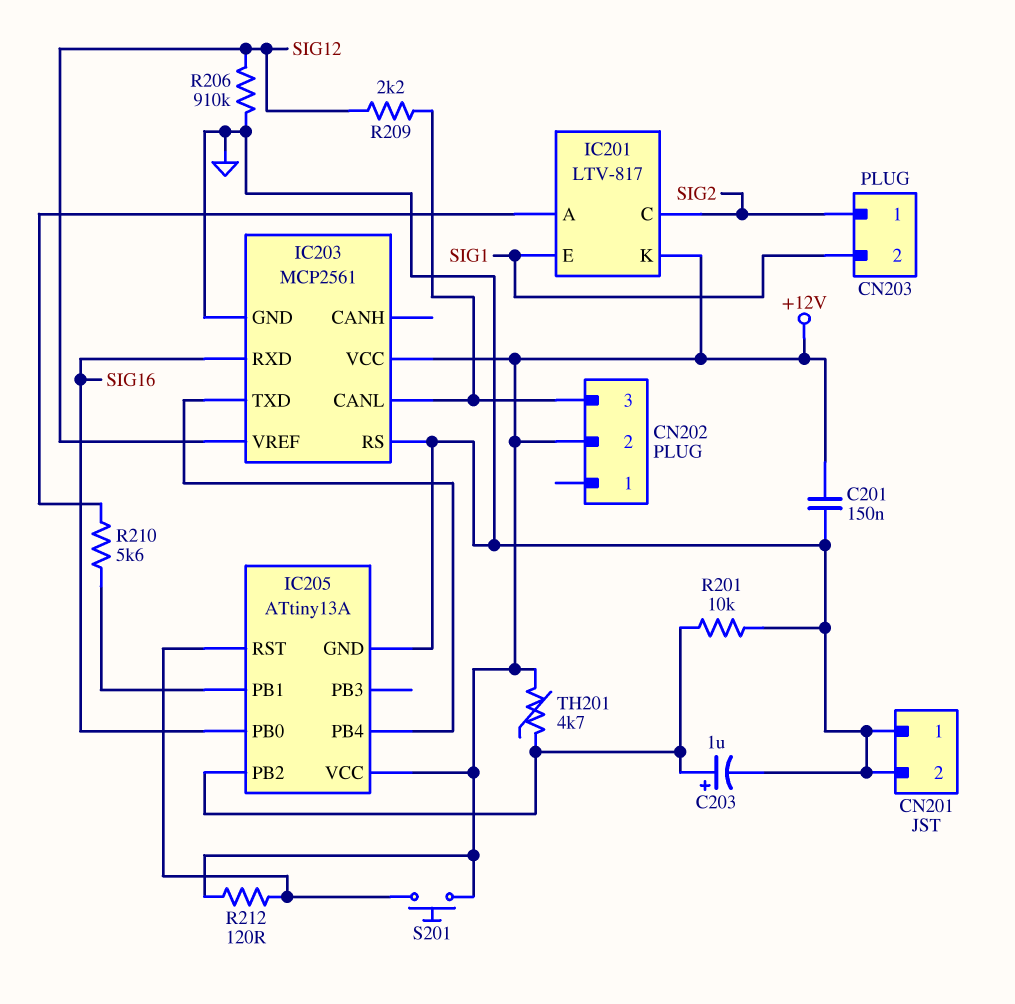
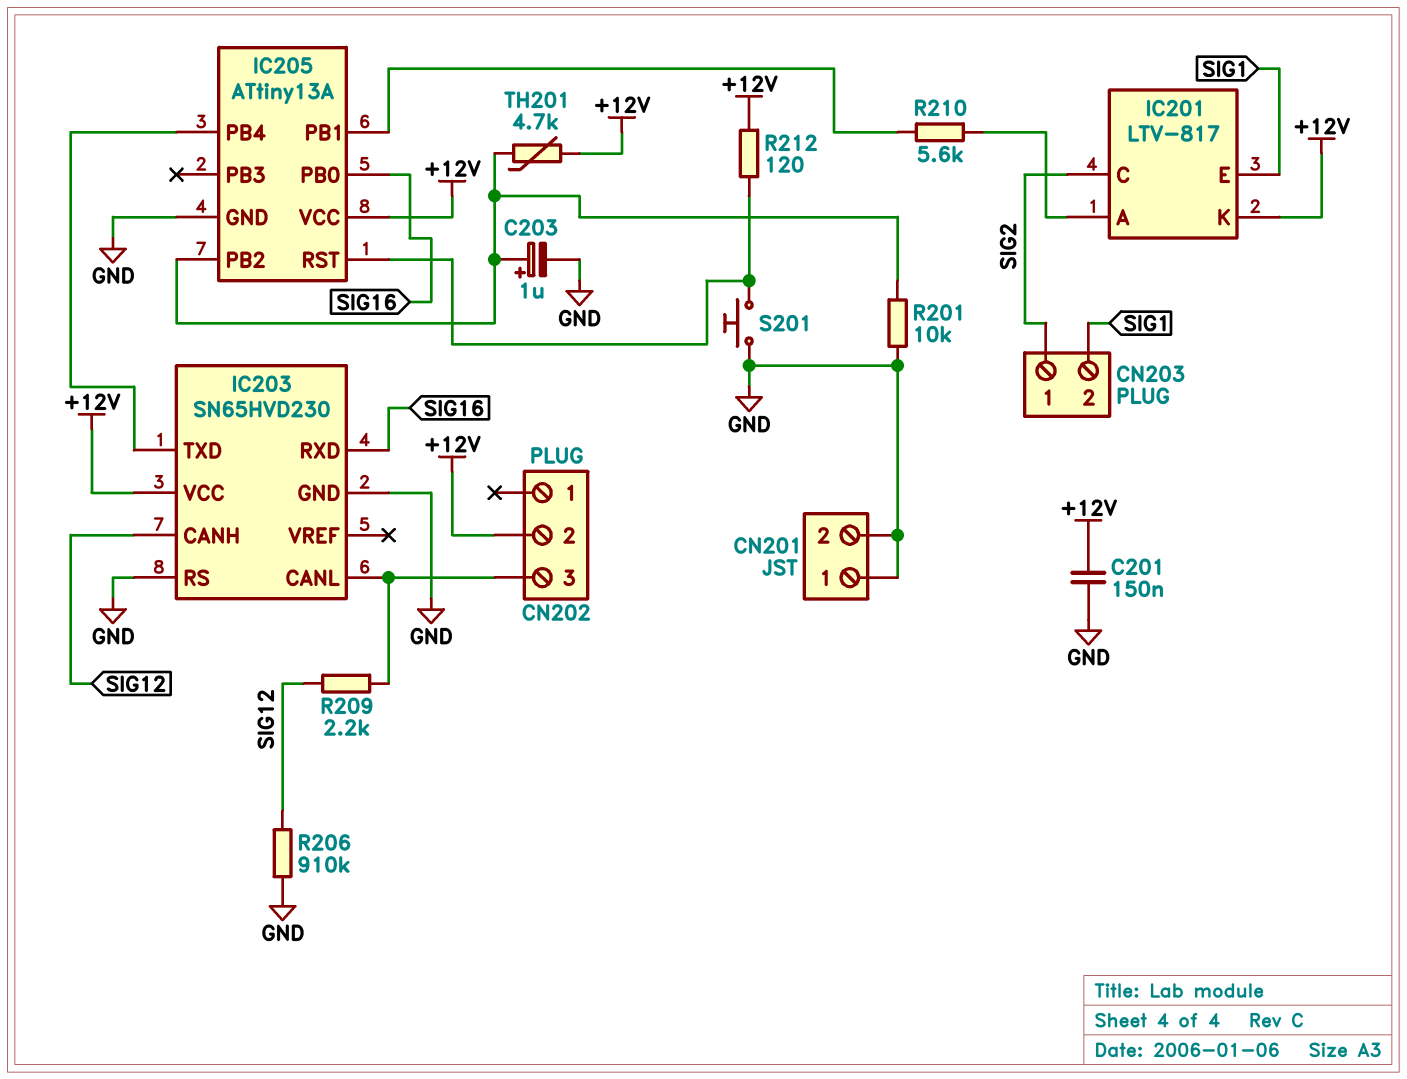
IC203: MCP2561 -> SN65HVD230
IC203 pin CANH: none -> SIG12
IC203 pin VREF: SIG12 -> none
S201: button (+12V, IC205/RST) -> button (GND, IC205/RST)

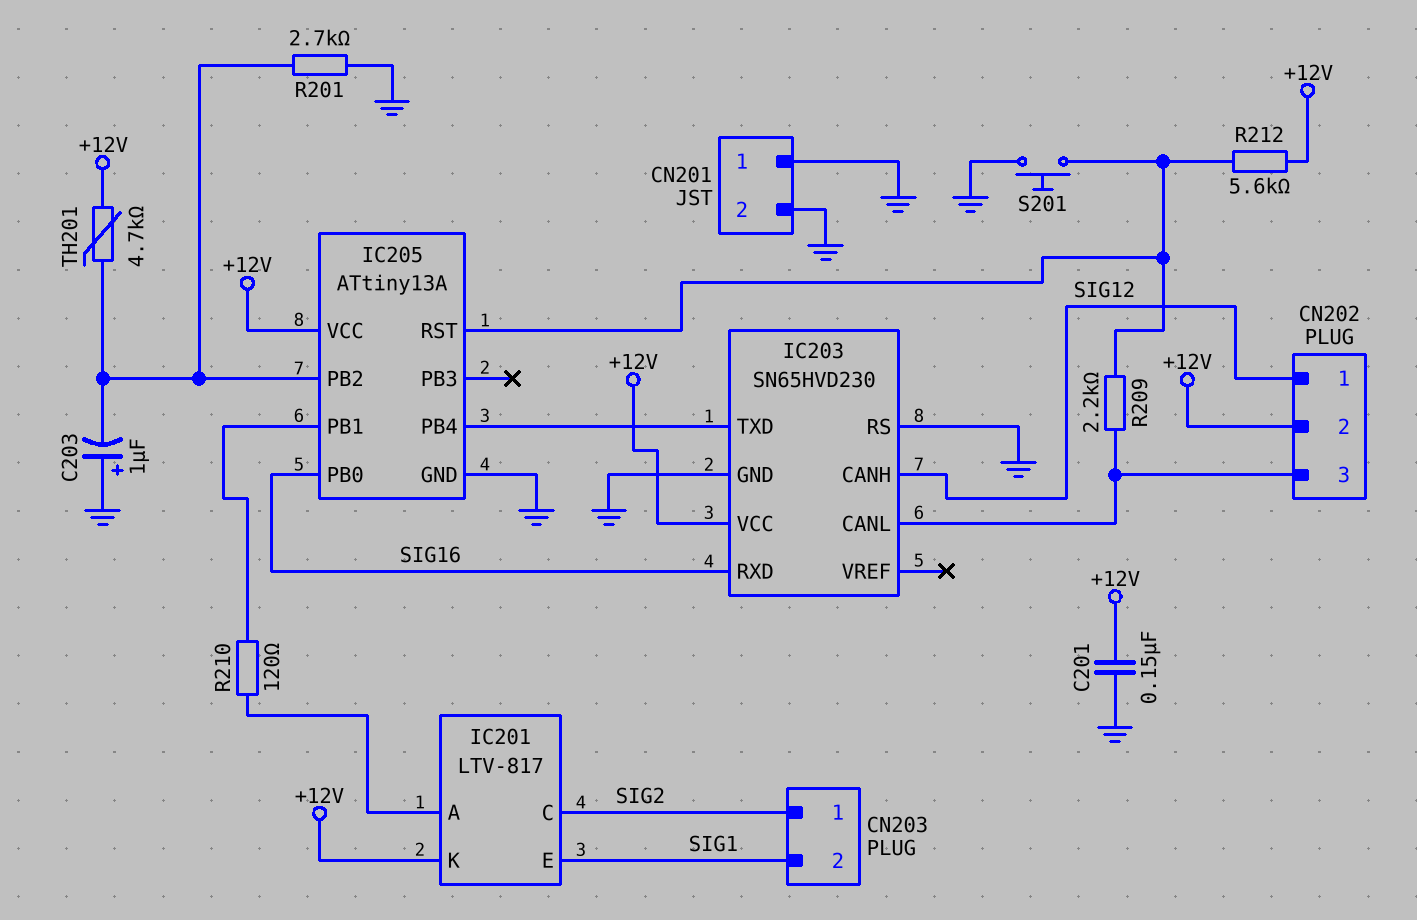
C203: 1uF (plus IC205/PB2, minus GND) -> 1uF (plus GND, minus IC205/PB2)
CN202 pin 1: none -> SIG12
R201: 10k (GND, IC205/PB2) -> 2.7k (GND, IC205/PB2)
R206: 910k (GND, SIG12) -> none
R209: 2.2k (CN202/3, SIG12) -> 2.2k (CN202/3, IC205/RST)
R210: 5.6k (IC201/A, IC205/PB1) -> 120 (IC201/A, IC205/PB1)
R212: 120 (+12V, IC205/RST) -> 5.6k (+12V, IC205/RST)

